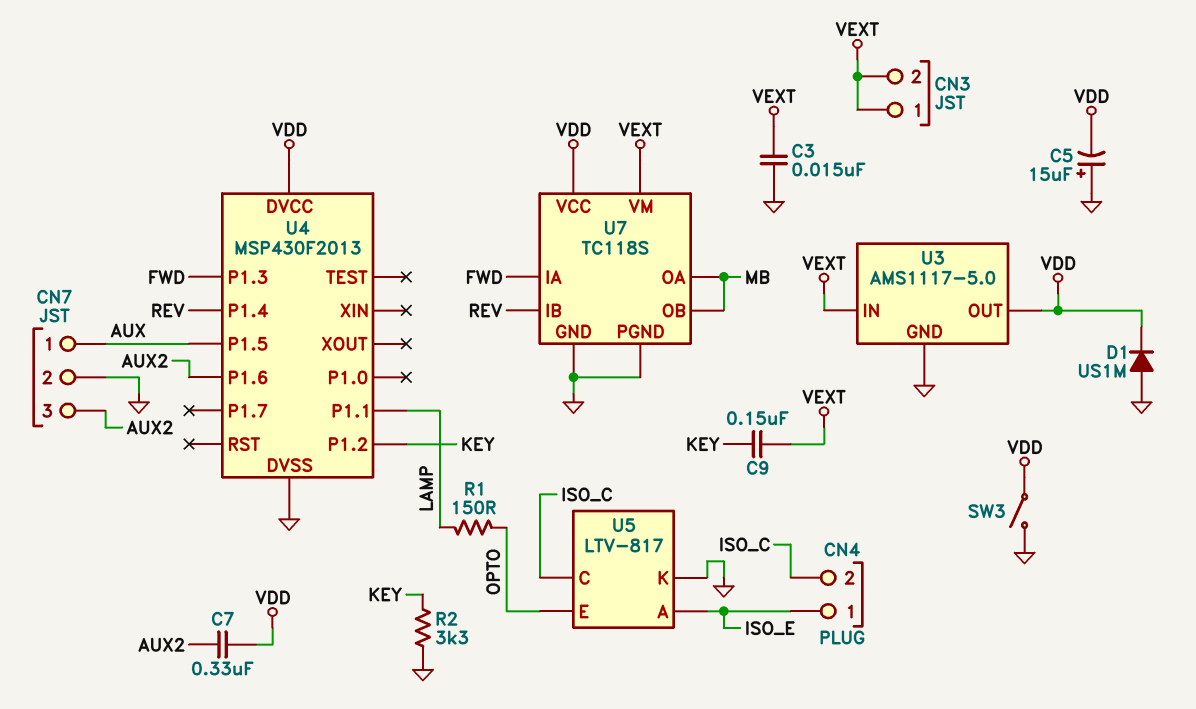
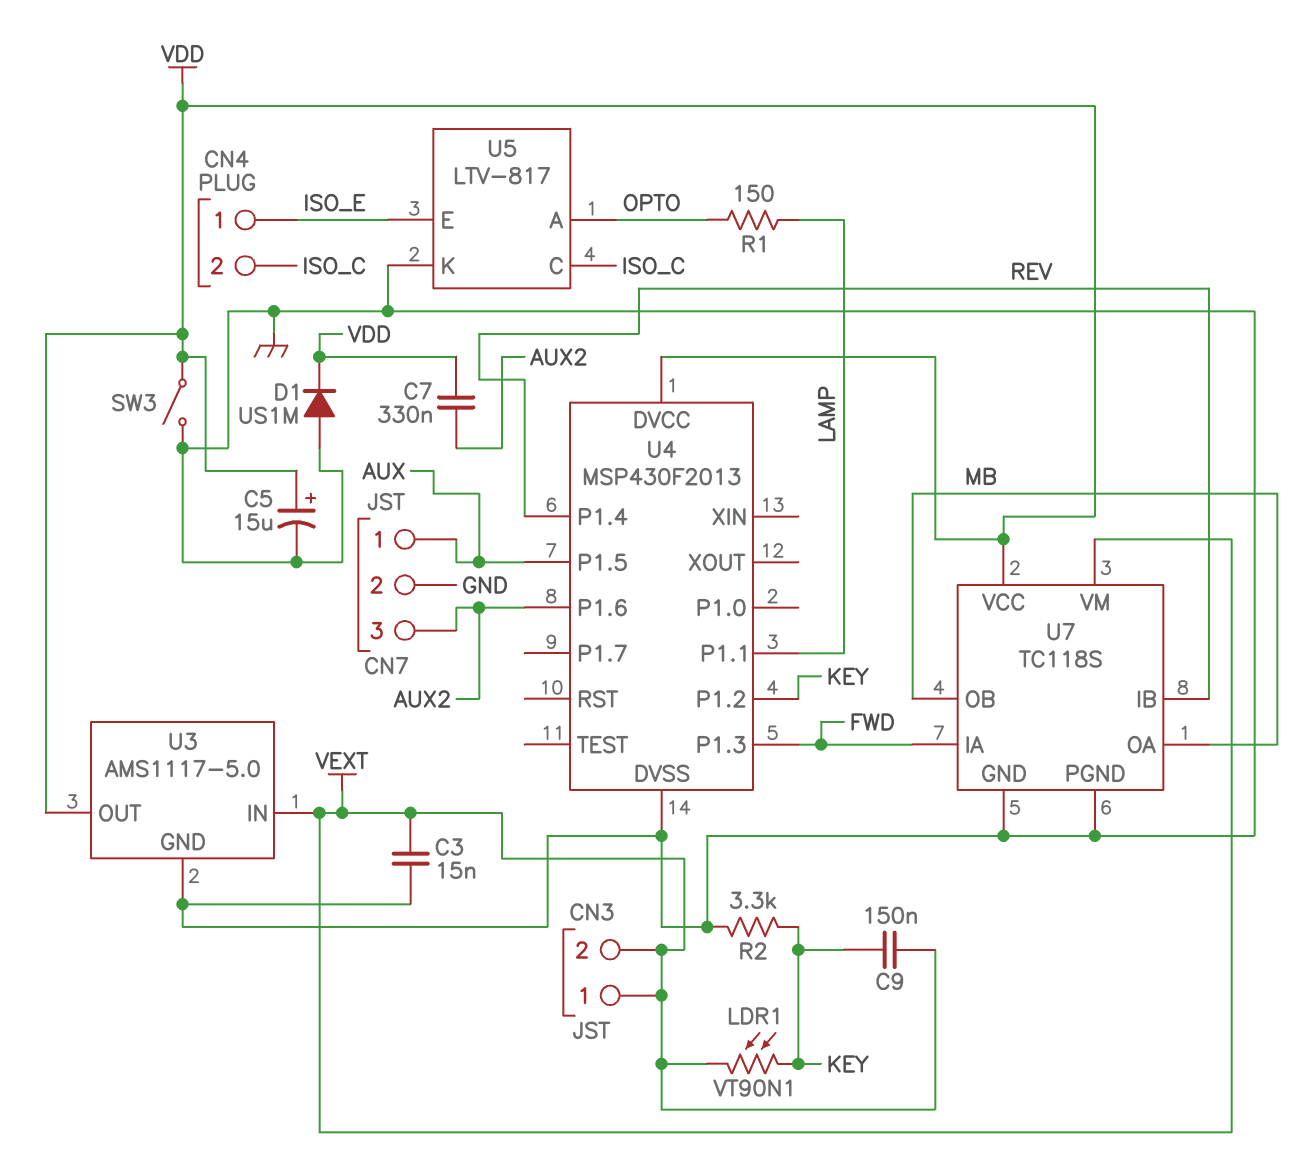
C5: 15uF (plus GND, minus VDD) -> 15uF (plus VDD, minus GND)
LDR1: none -> VT90N1 (KEY, VEXT)
U5 pin A: ISO_E -> OPTO
U5 pin E: OPTO -> ISO_E

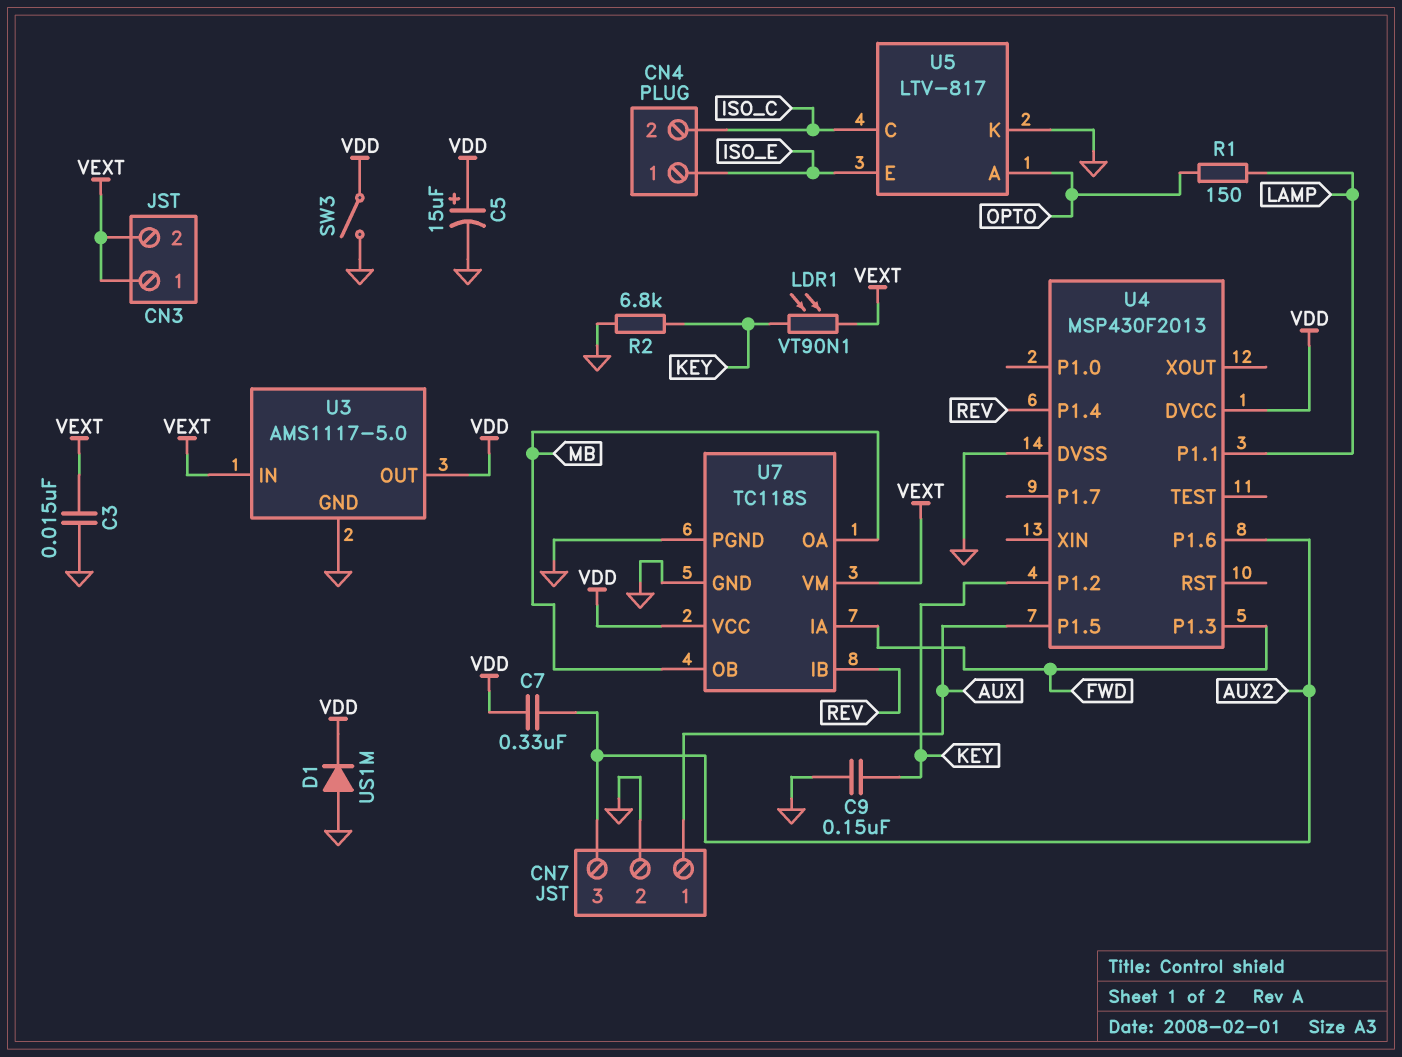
C9: 150nF (KEY, VEXT) -> 150nF (GND, KEY)
R2: 3.3k (GND, KEY) -> 6.8k (GND, KEY)

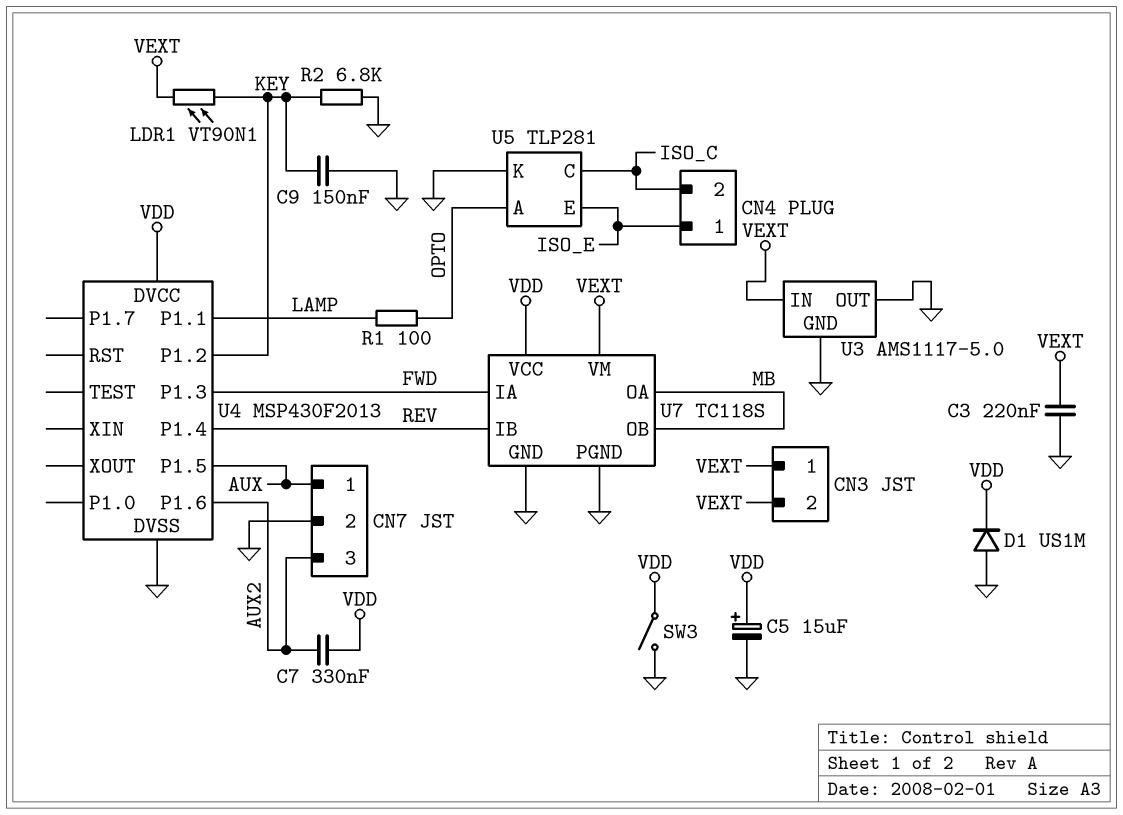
C3: 15nF (GND, VEXT) -> 220nF (GND, VEXT)
R1: 150 (LAMP, OPTO) -> 100 (LAMP, OPTO)
U3 pin OUT: VDD -> GND
U5: LTV-817 -> TLP281

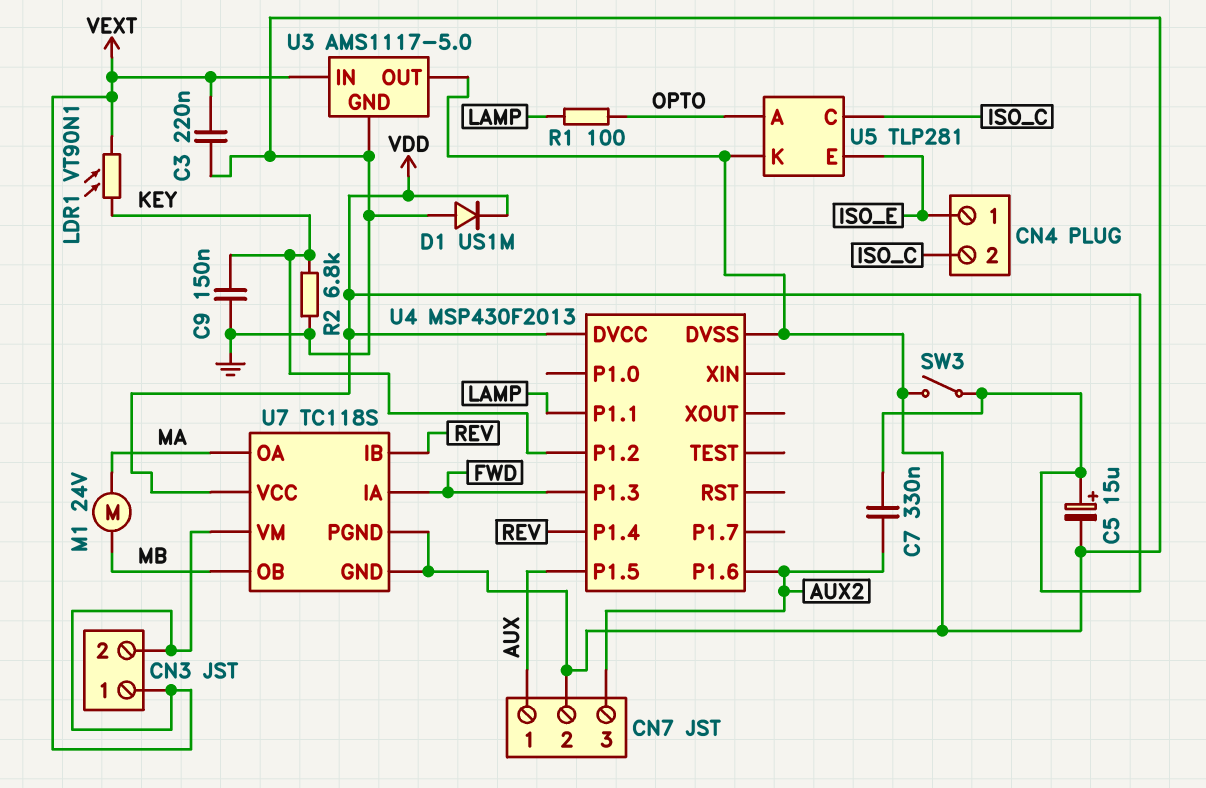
M1: none -> motor 24V (MA, MB)
U7 pin OA: MB -> MA

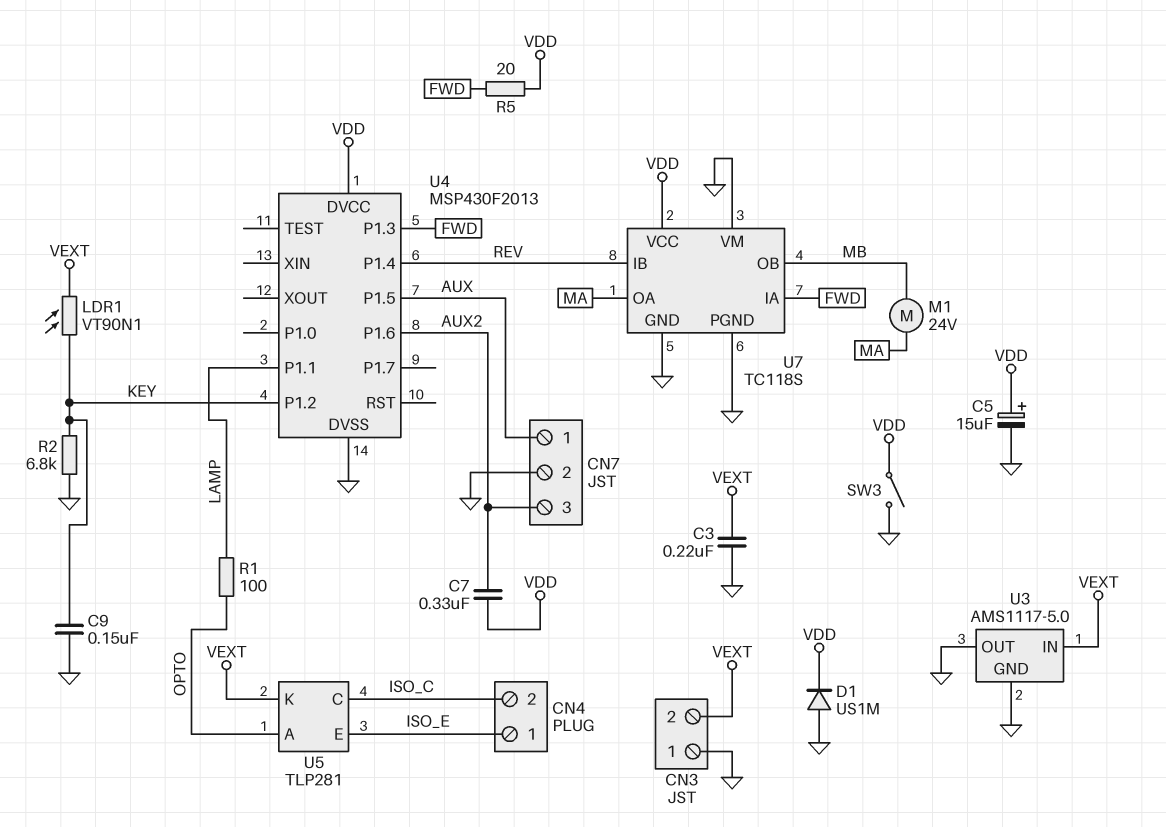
CN3 pin 1: VEXT -> GND
R5: none -> 20 (FWD, VDD)
U5 pin K: GND -> VEXT
U7 pin VM: VEXT -> GND

